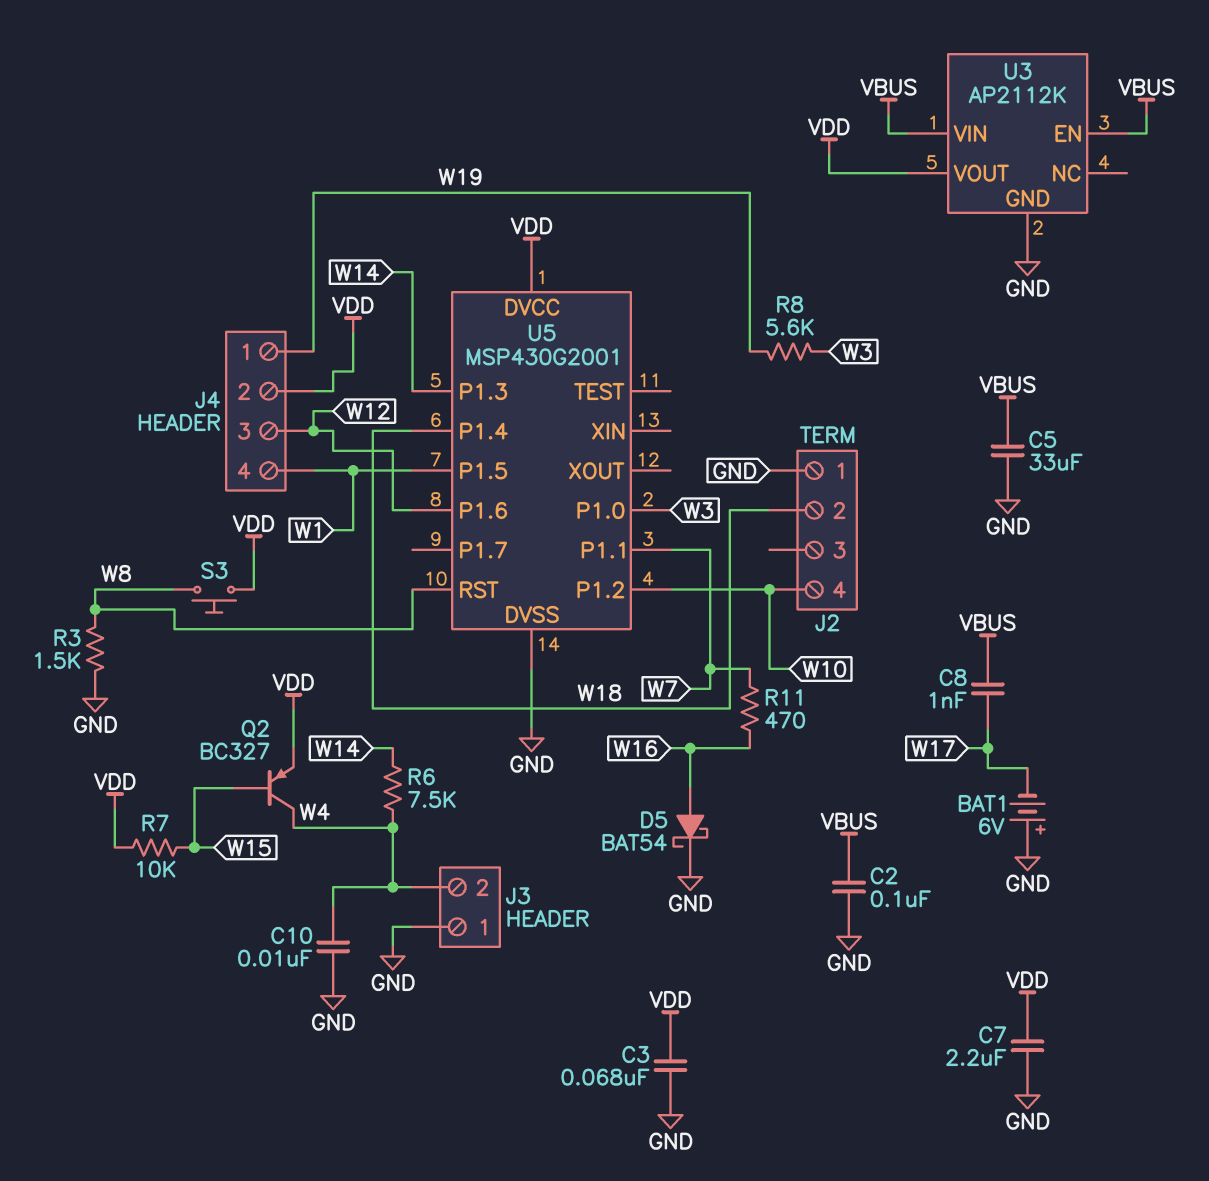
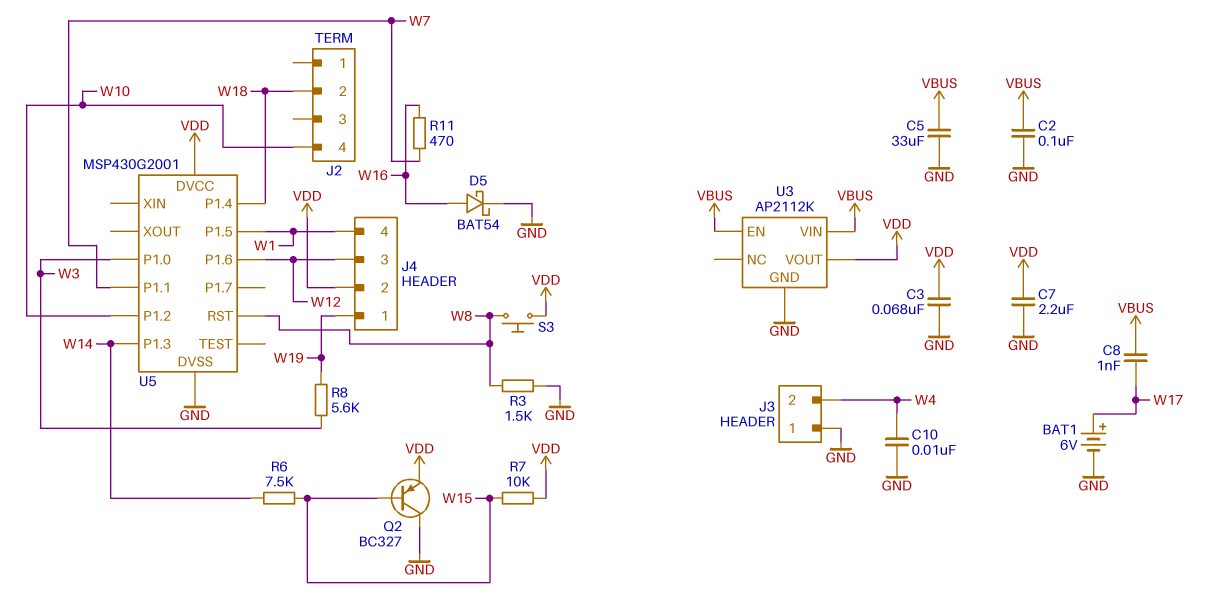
BAT1: 6V (plus GND, minus W17) -> 6V (plus W17, minus GND)
J2 pin 1: GND -> none
Q2: PNP BC327 (B W15, C W4, E VDD) -> PNP BC327 (B W15, C GND, E VDD)
R6: 7.5k (W4, W14) -> 7.5k (W14, W15)

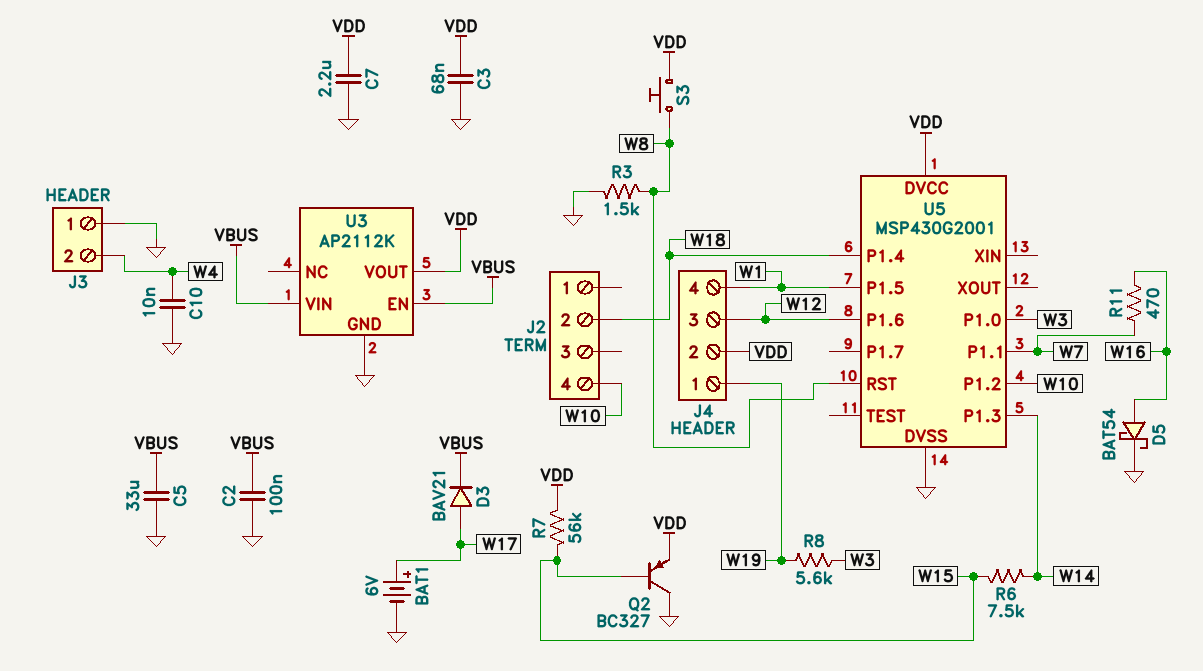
C8: 1nF (VBUS, W17) -> none
D3: none -> diode BAV21 (A W17, K VBUS)
R7: 10k (VDD, W15) -> 56k (VDD, W15)

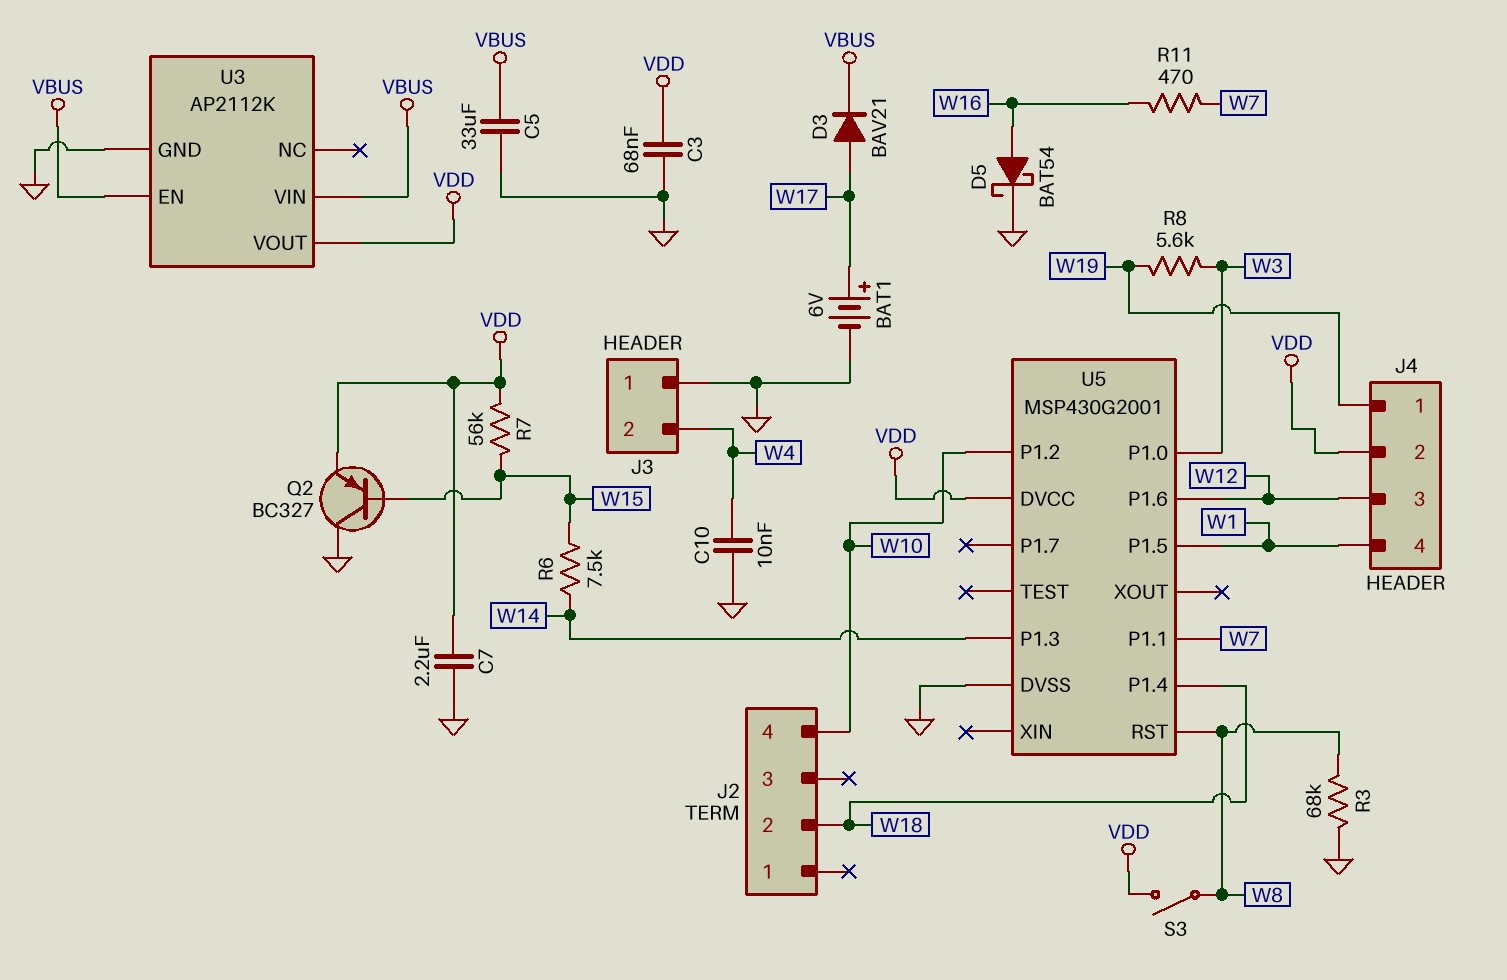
C2: 100nF (GND, VBUS) -> none
R3: 1.5k (GND, W8) -> 68k (GND, W8)
S3: button (VDD, W8) -> switch (VDD, W8)

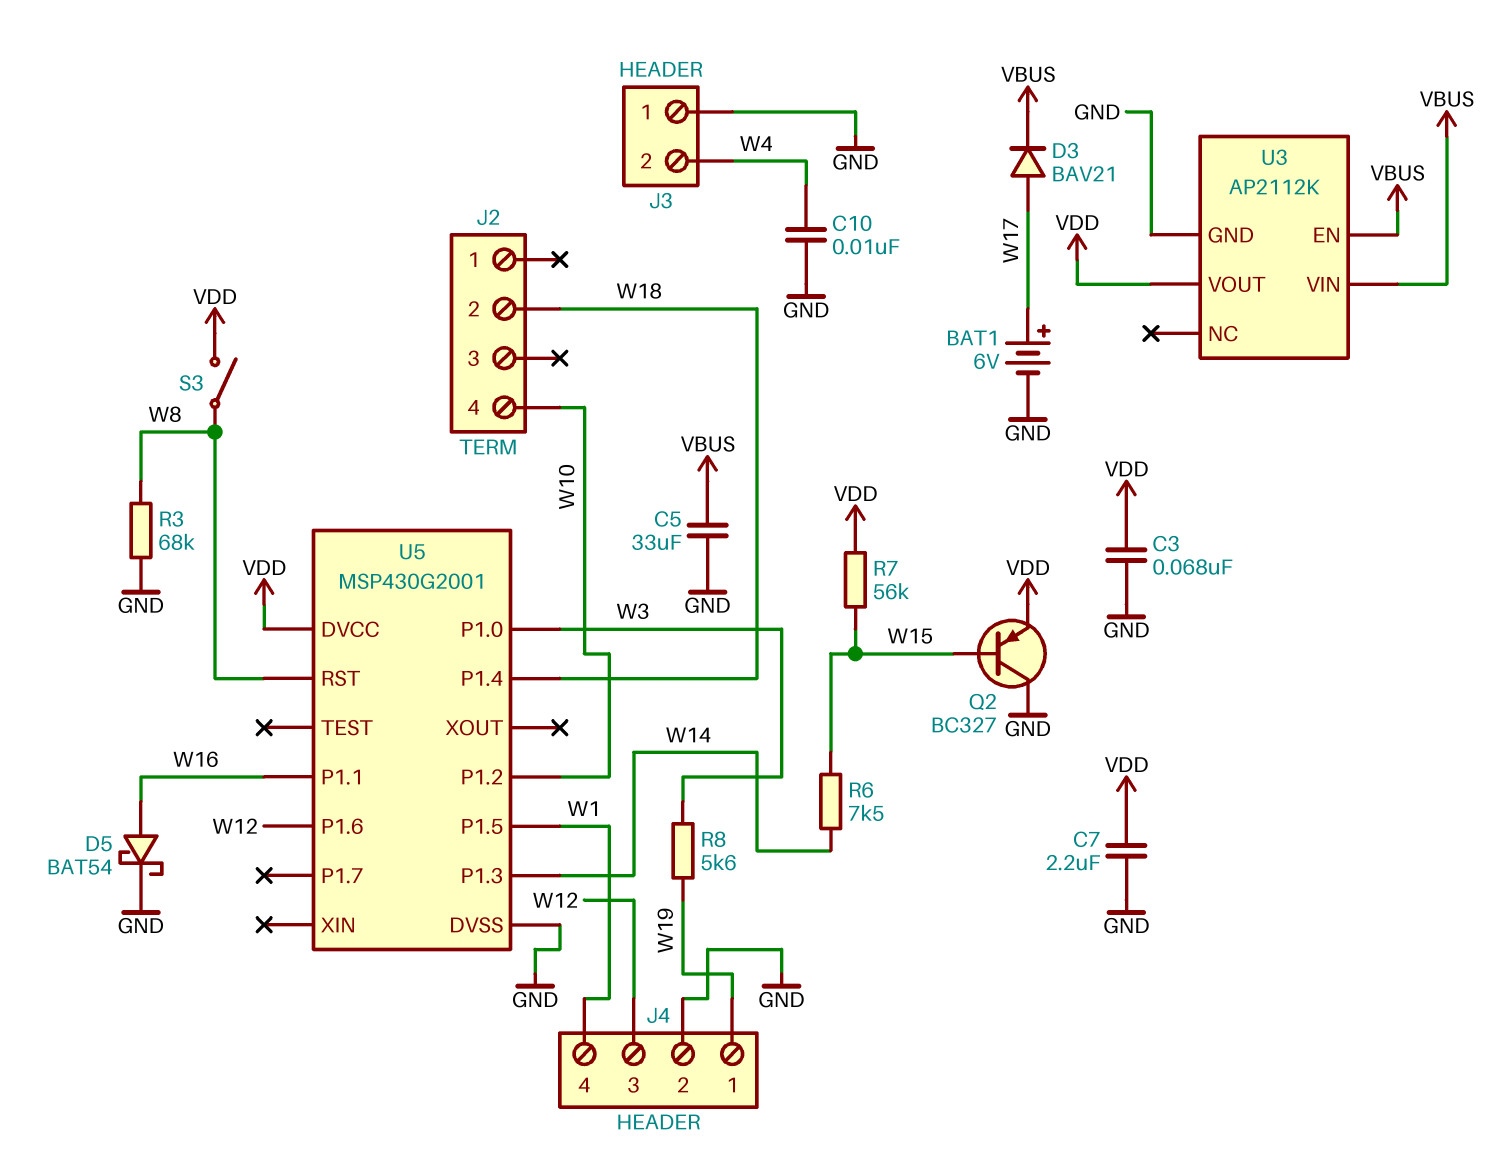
J4 pin 2: VDD -> GND
R11: 470 (W7, W16) -> none
U5 pin P1.1: W7 -> W16

